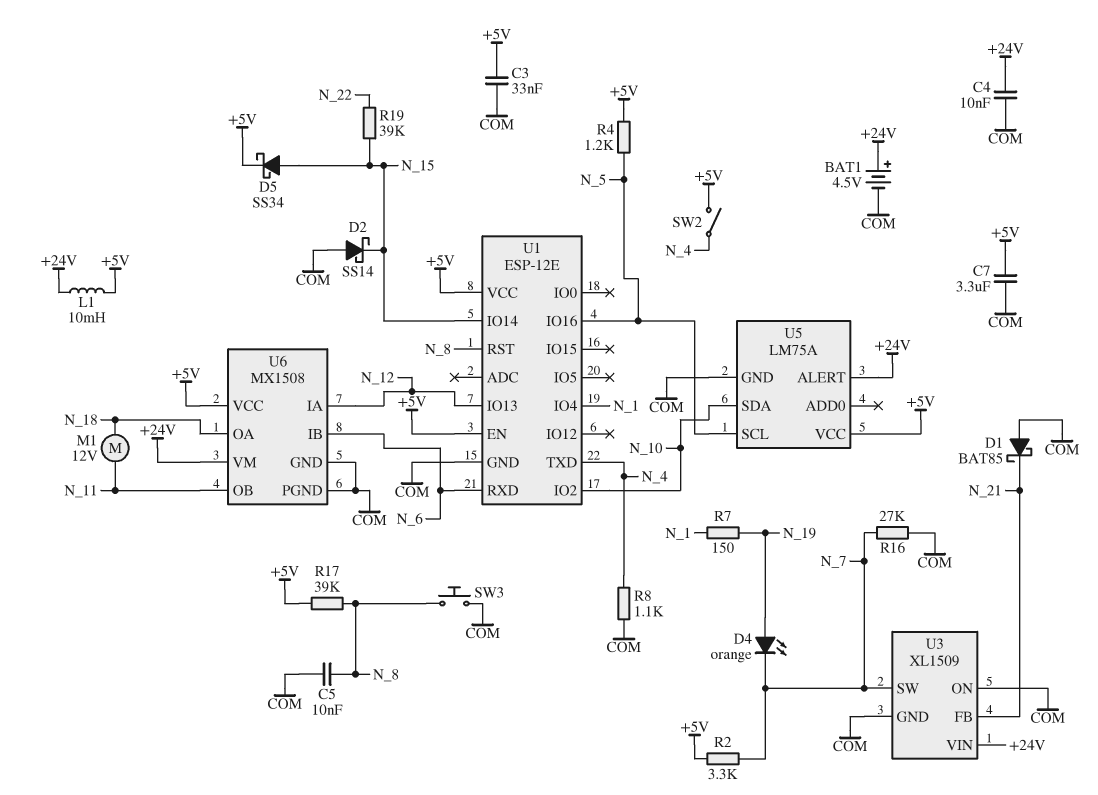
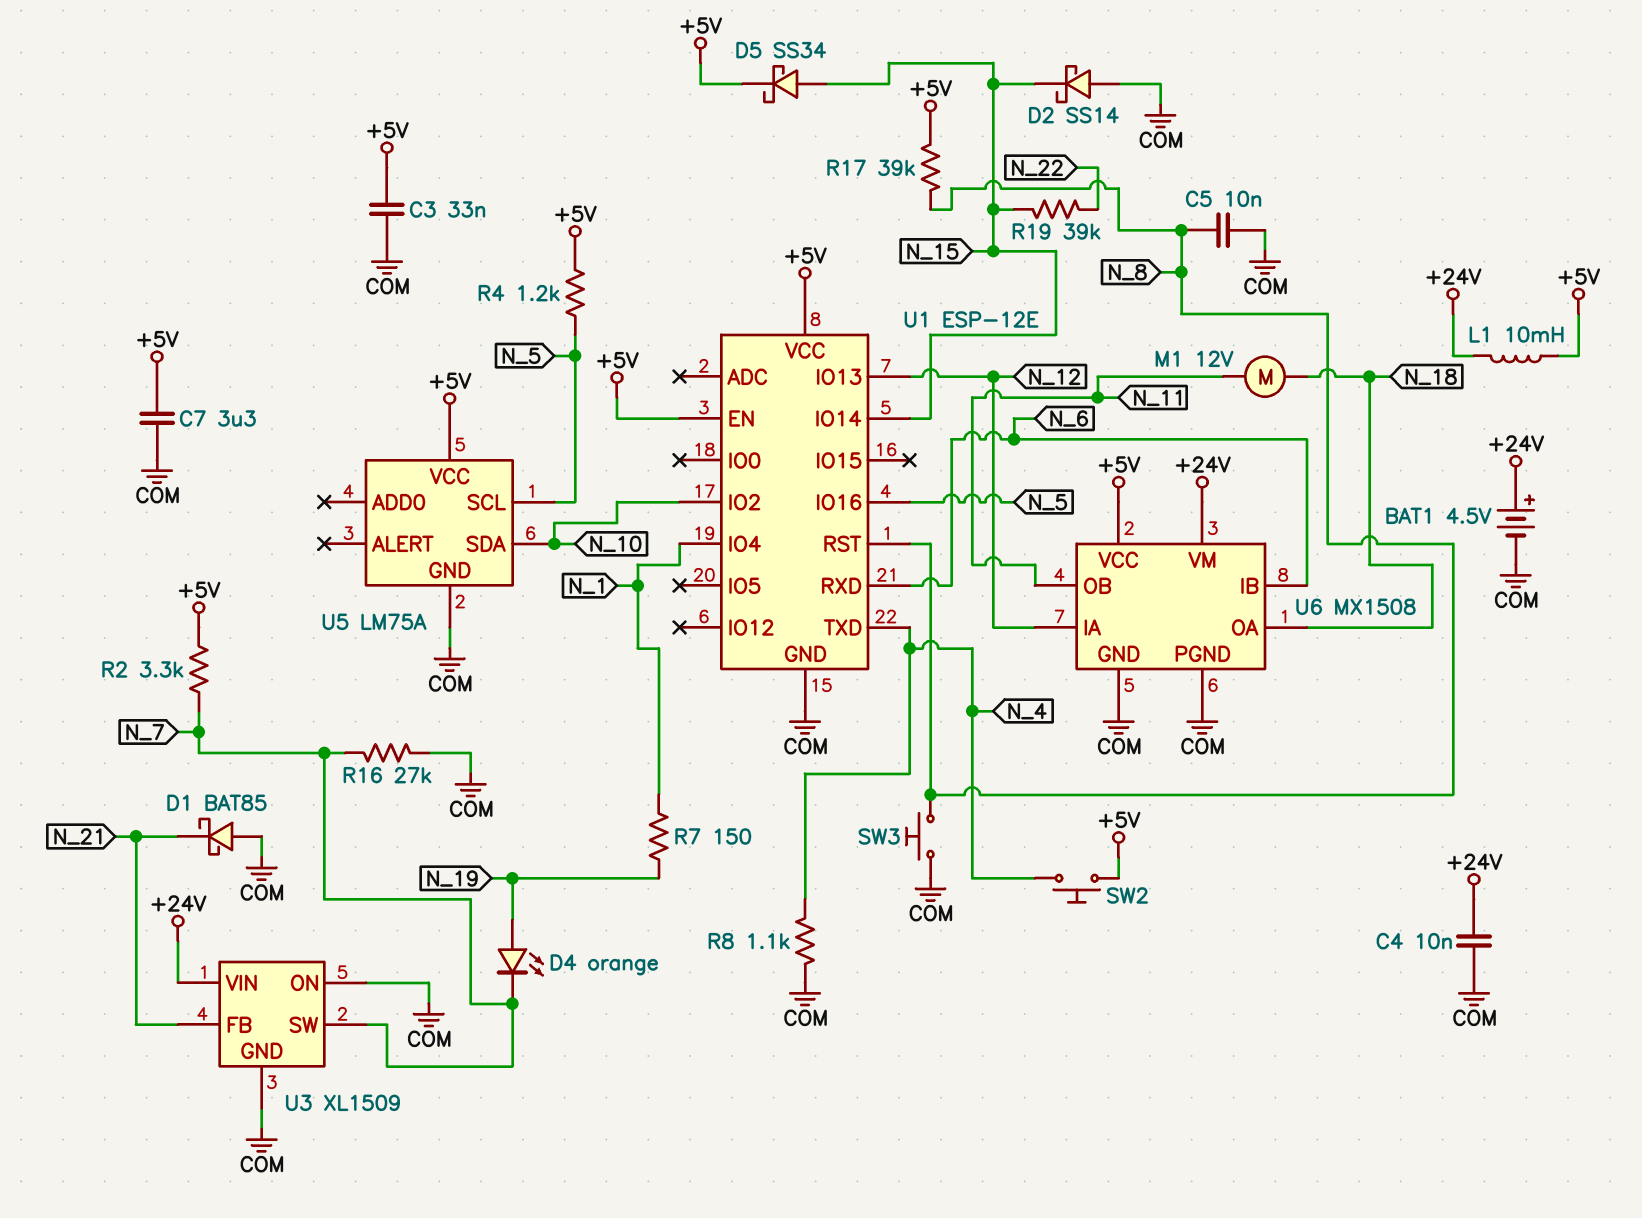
SW2: switch (+5V, N_4) -> button (+5V, N_4)
U5 pin ALERT: +24V -> none

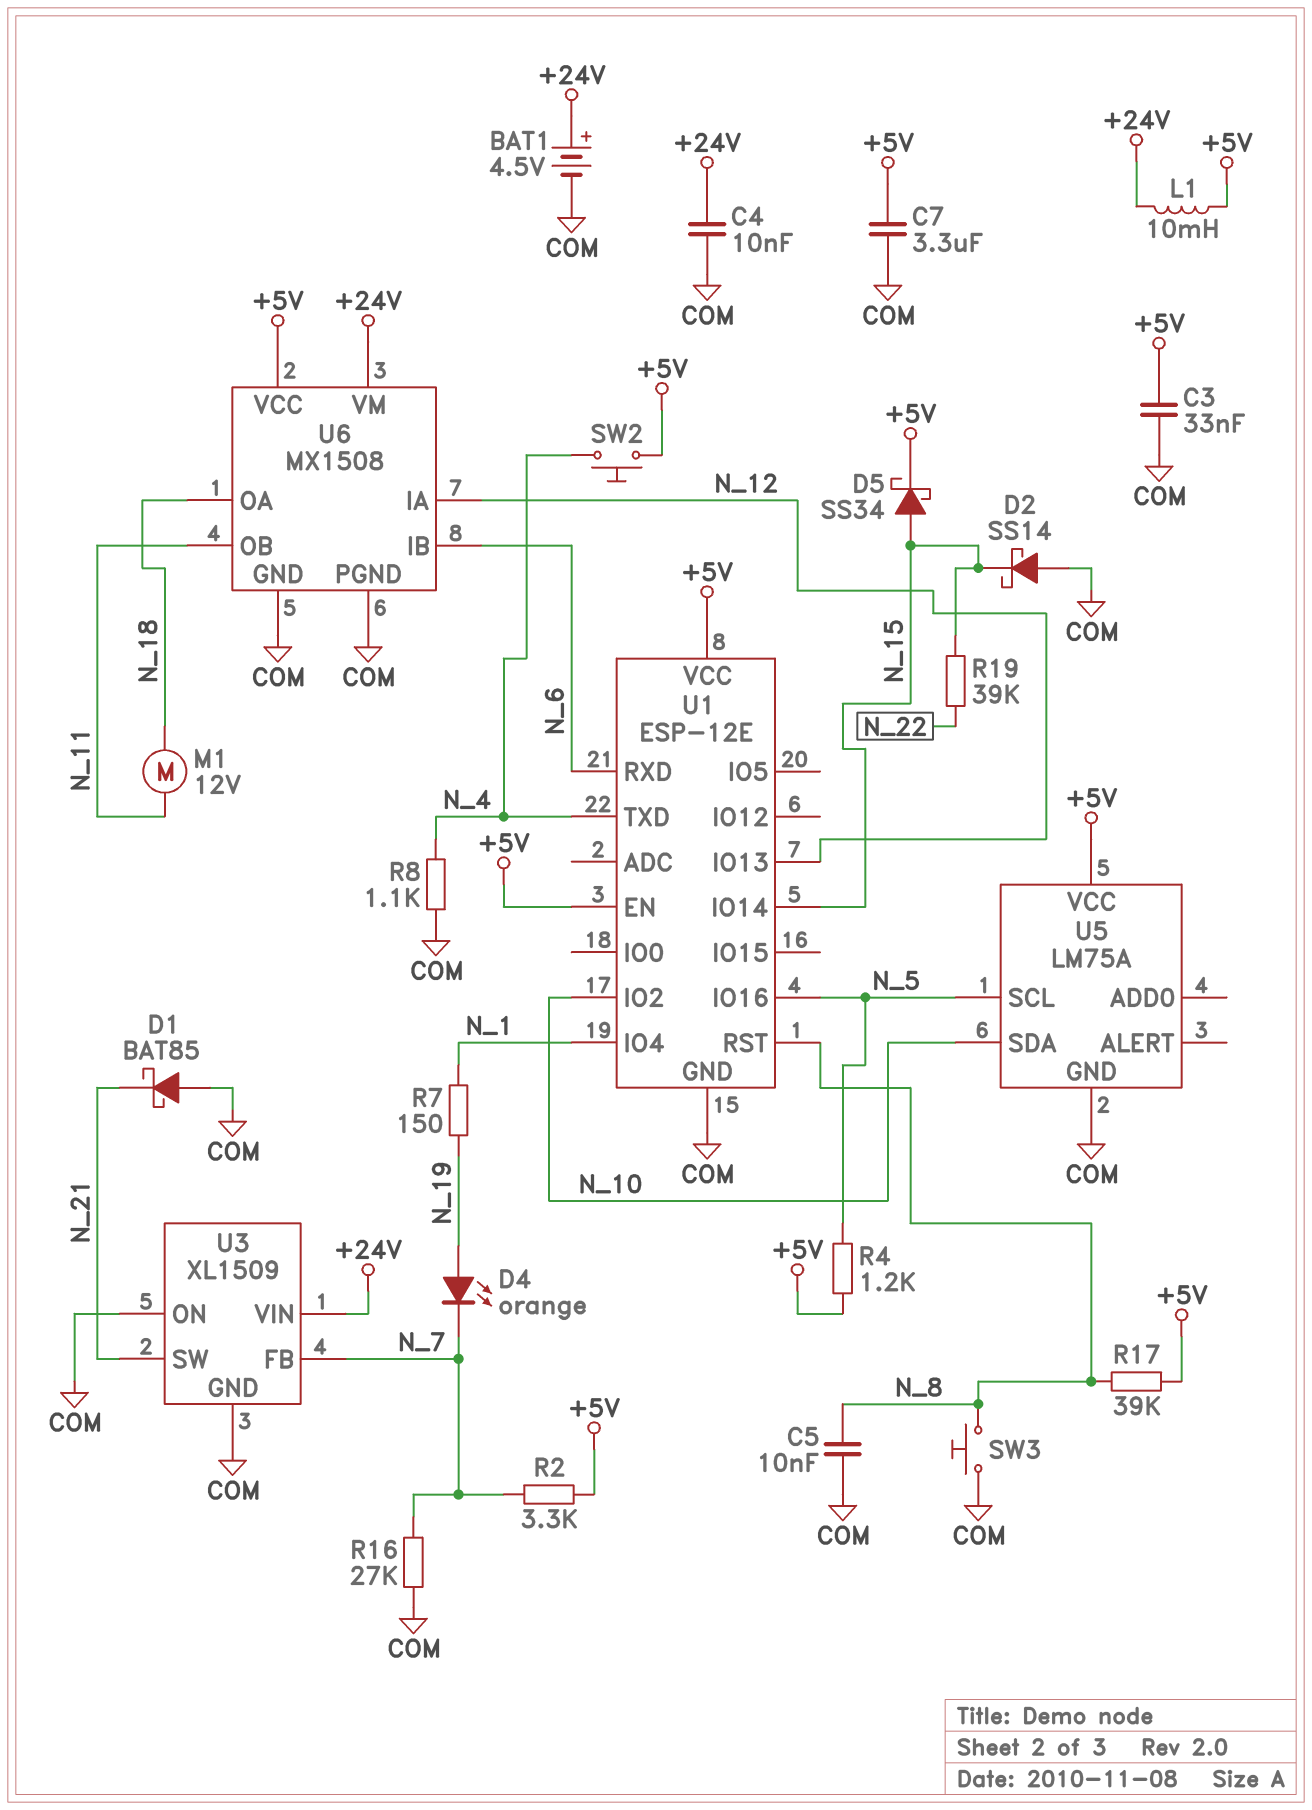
U3 pin FB: N_21 -> N_7
U3 pin SW: N_7 -> N_21

